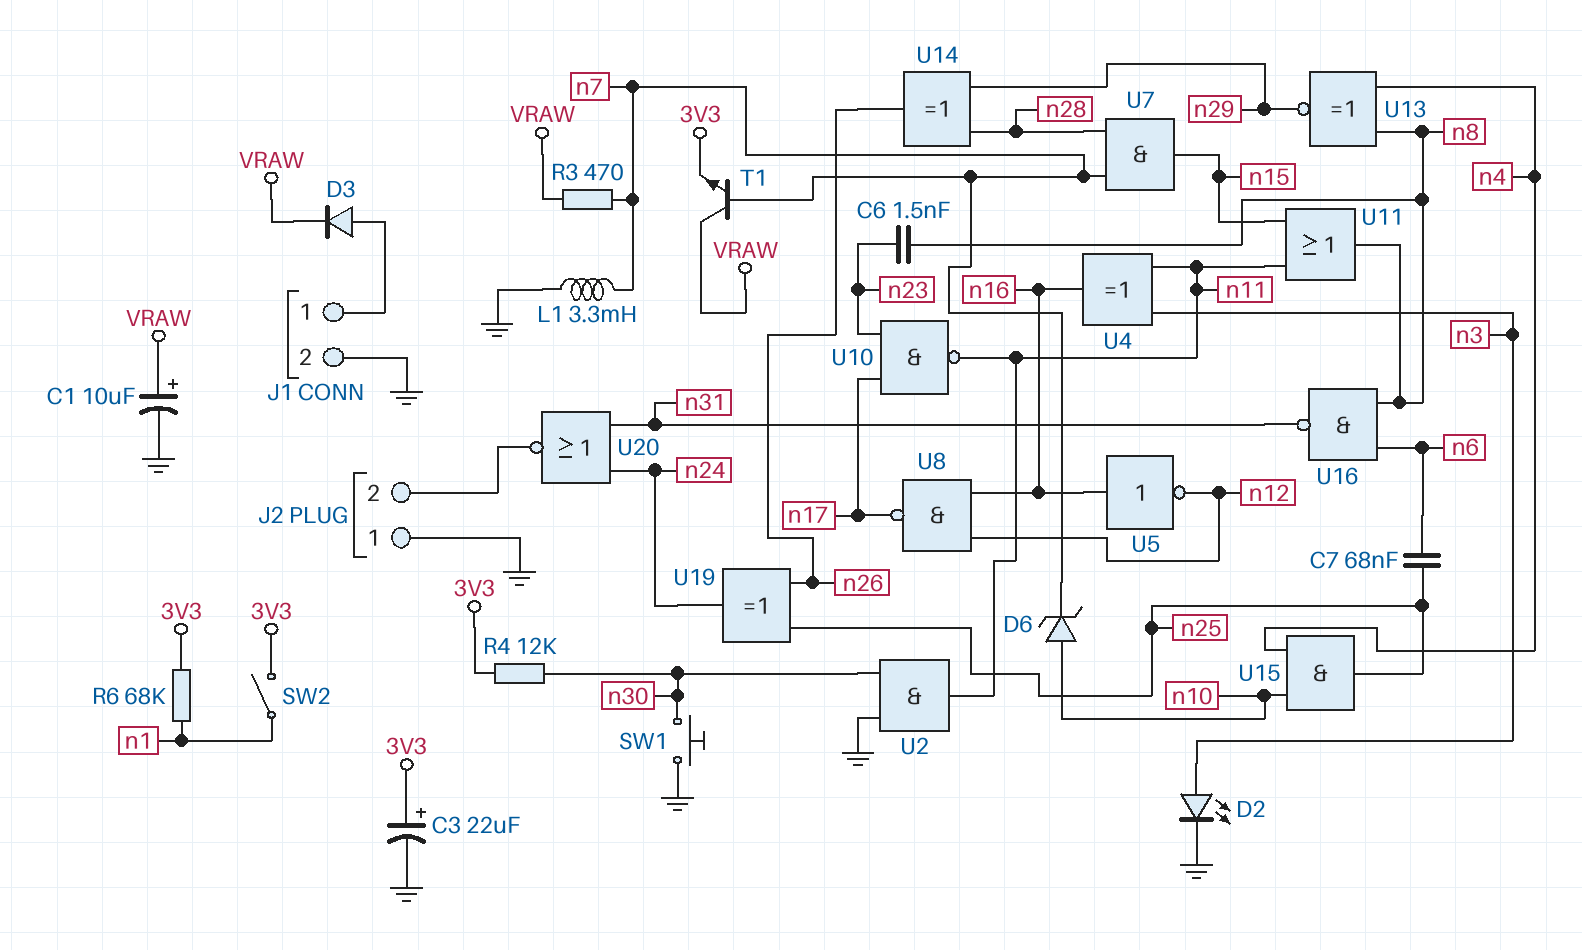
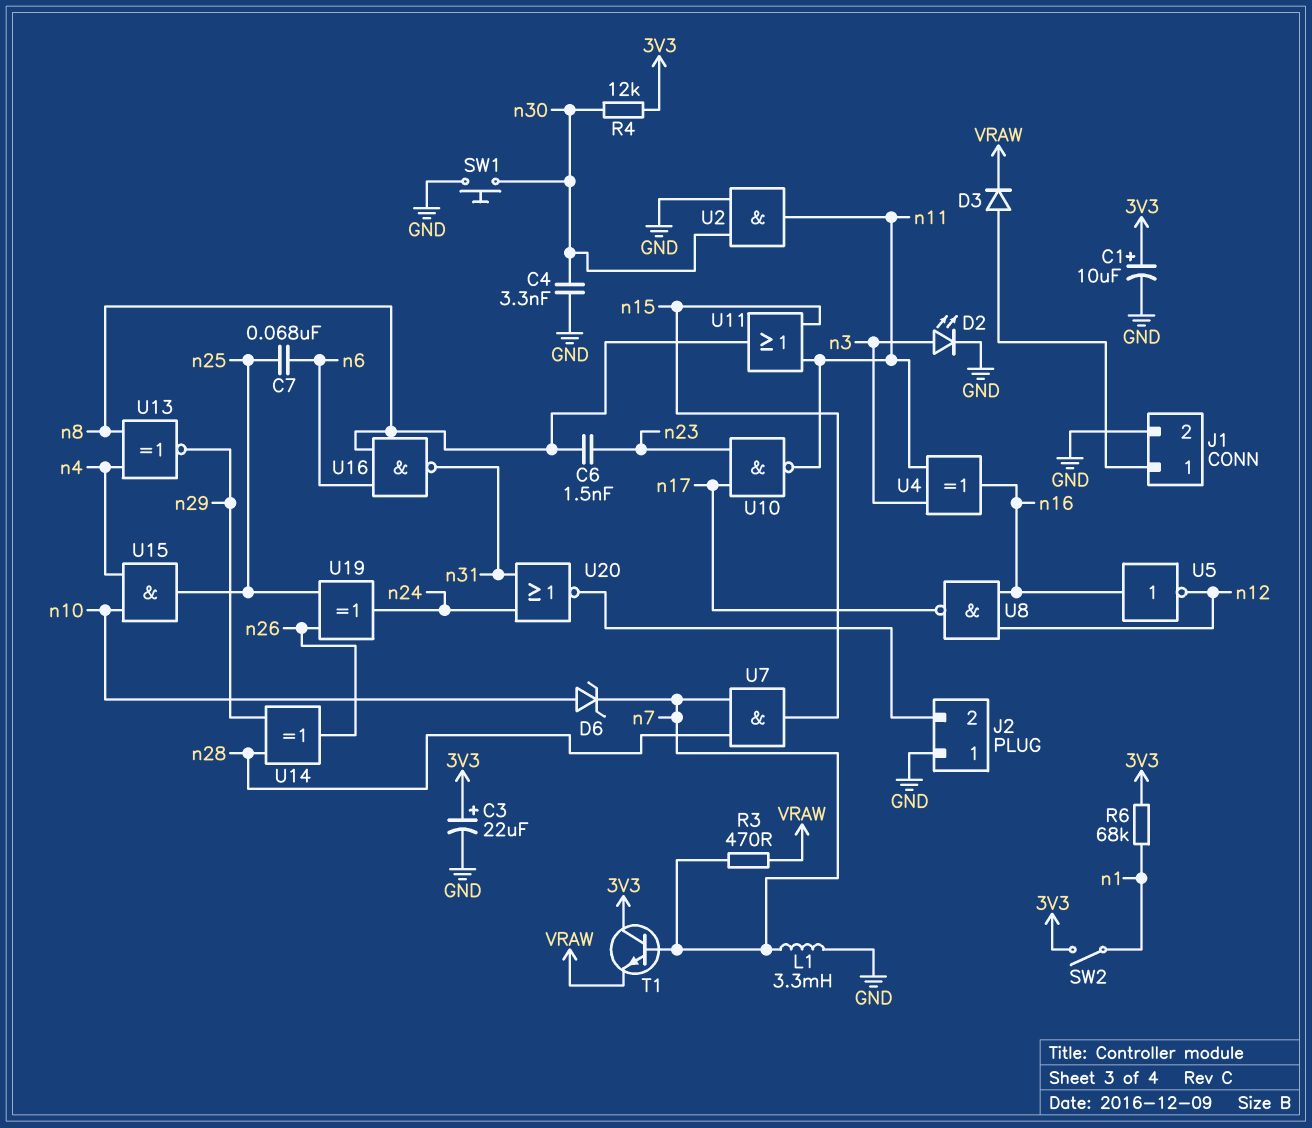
C1: 10uF (plus VRAW, minus GND) -> 10uF (plus 3V3, minus GND)
C4: none -> 3.3nF (GND, n30)
T1: NPN (B n7, C VRAW, E 3V3) -> NPN (B n7, C 3V3, E VRAW)

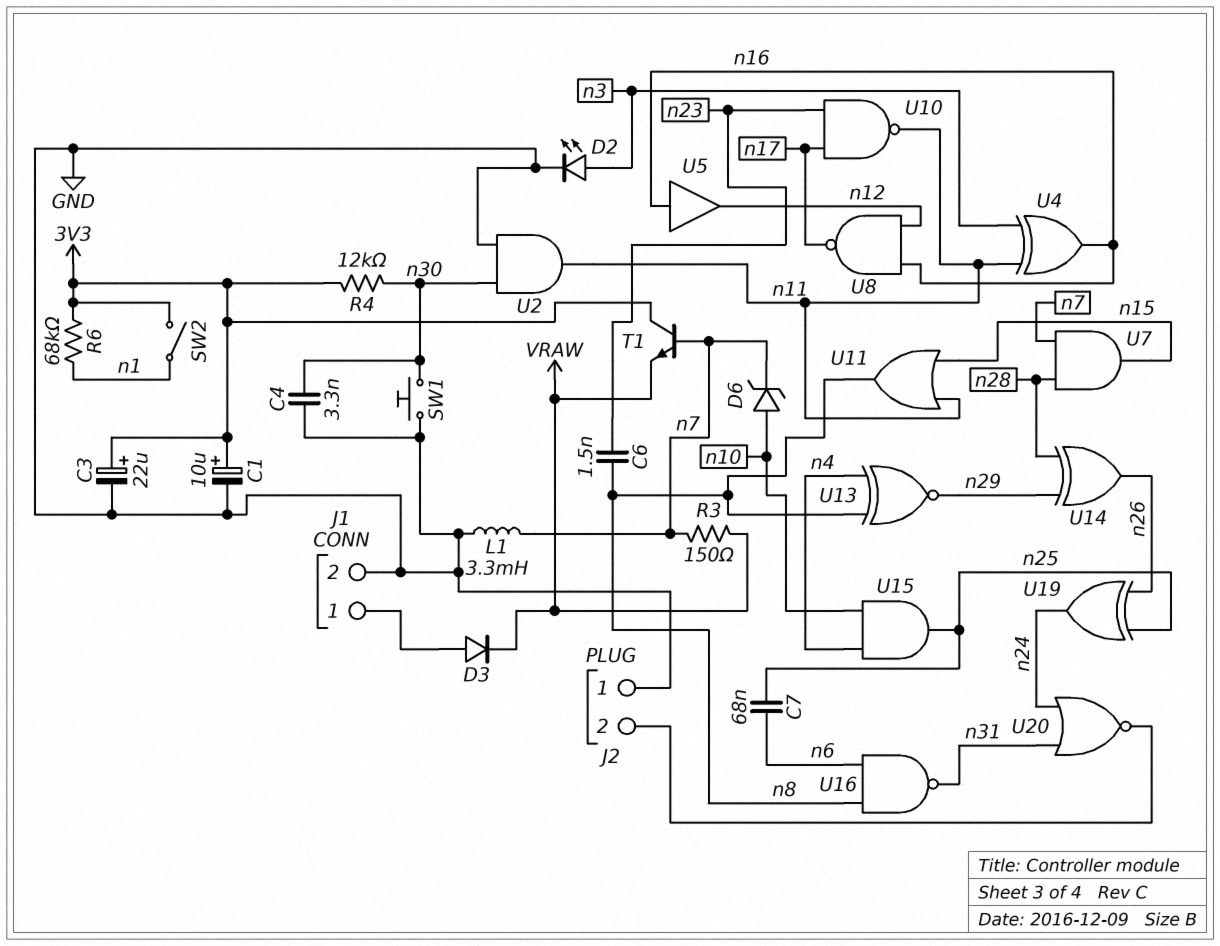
R3: 470 (VRAW, n7) -> 150 (VRAW, n7)
U5: NOT (in n16, out n12) -> buffer (in n16, out n12)

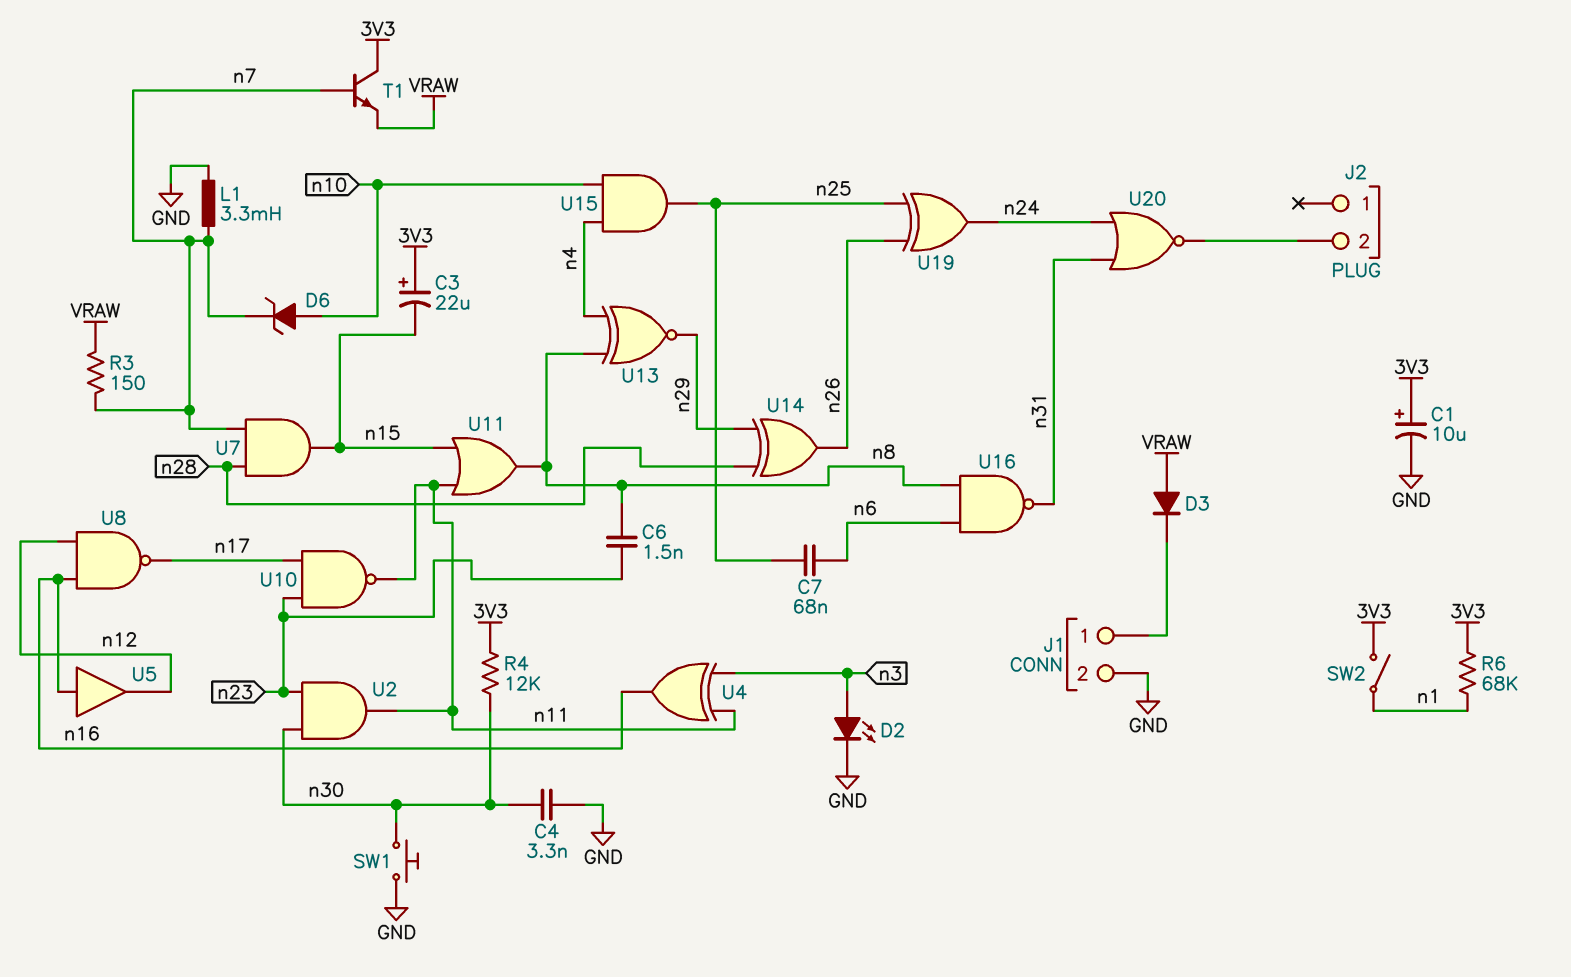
C3: 22uF (plus 3V3, minus GND) -> 22uF (plus 3V3, minus n15)
D3: diode (A J1/1, K VRAW) -> diode (A VRAW, K J1/1)
J2 pin 1: GND -> none
U2: AND (in GND, in n30, out n11) -> AND (in n23, in n30, out n11)

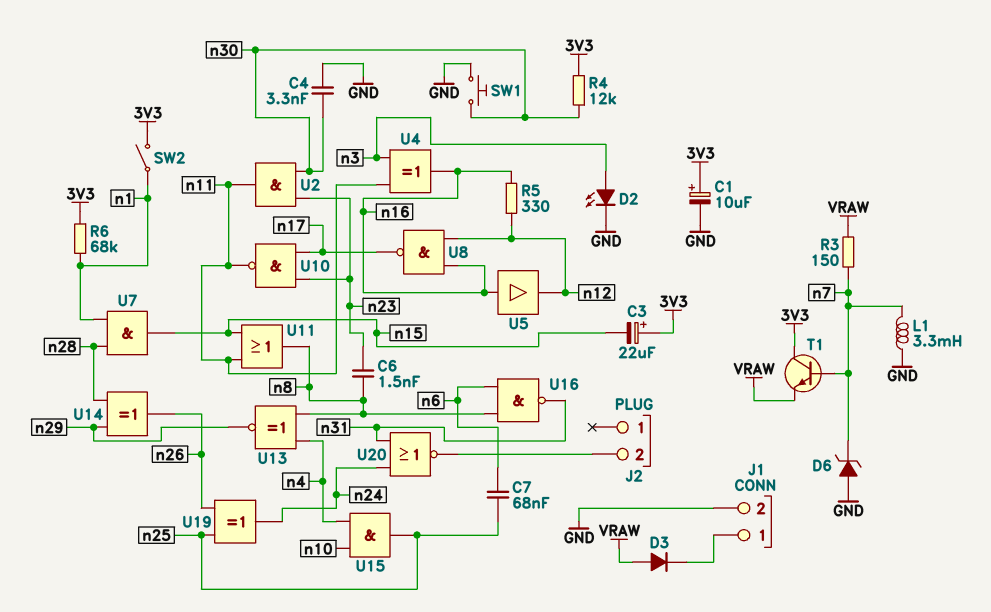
D6: zener (A n10, K n7) -> zener (A GND, K n7)
R5: none -> 330 (n12, n16)
U7: AND (in n7, in n28, out n15) -> AND (in n1, in n28, out n15)

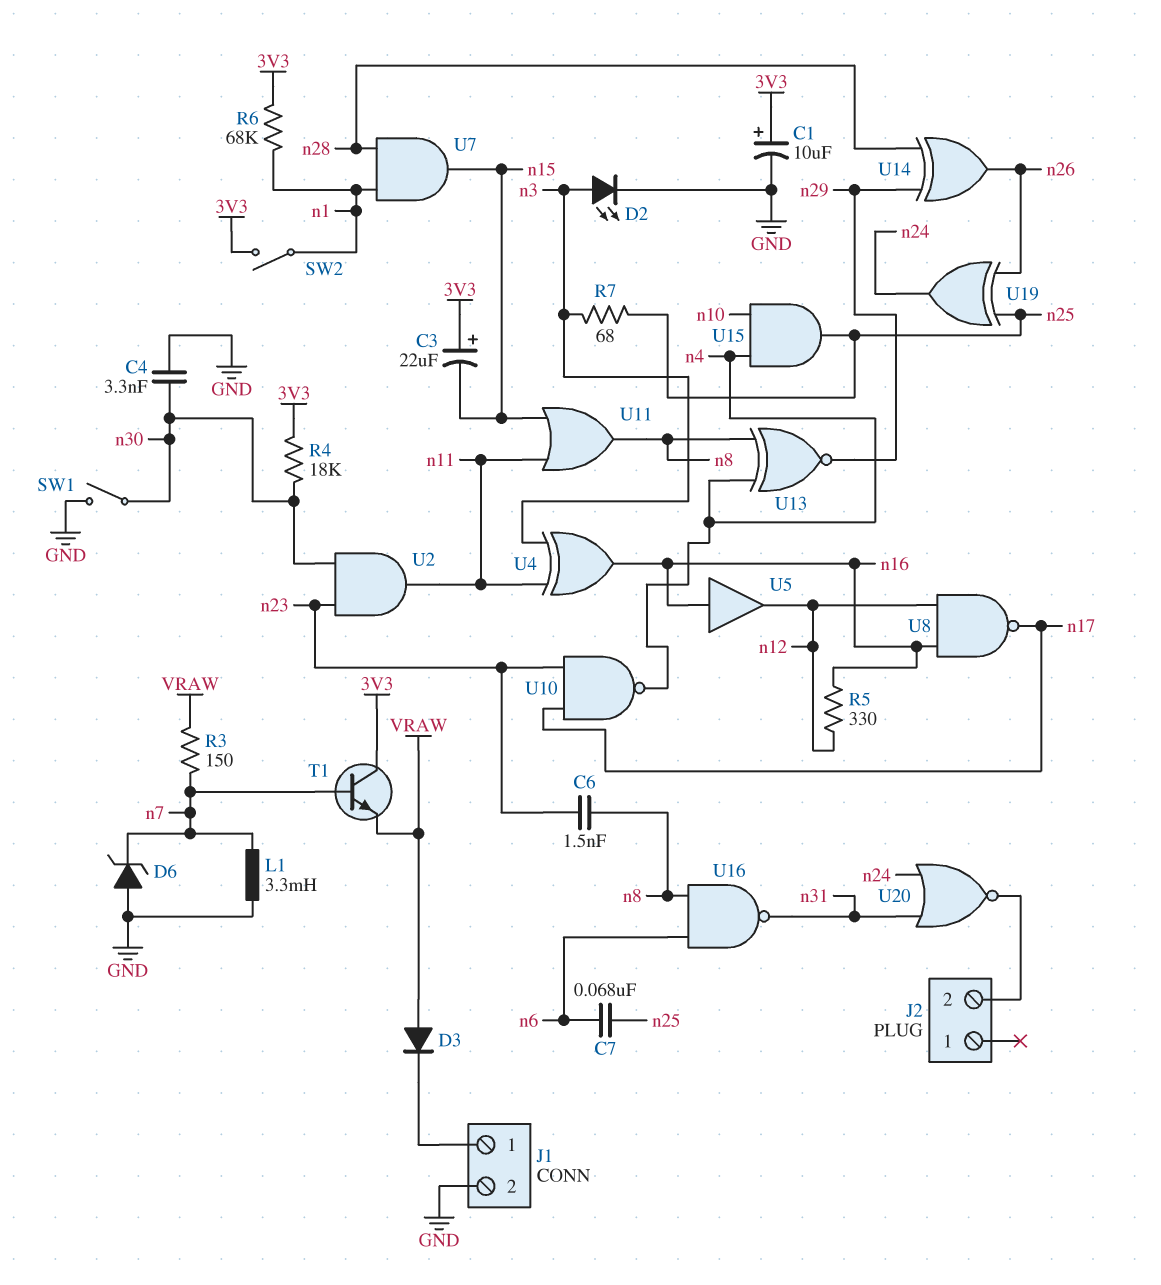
R4: 12k (3V3, n30) -> 18k (3V3, n30)
R7: none -> 68 (n3, n25)
SW1: button (GND, n30) -> switch (GND, n30)
U10: NAND (in n17, in n23, out n11) -> NAND (in n17, in n23, out n4)

